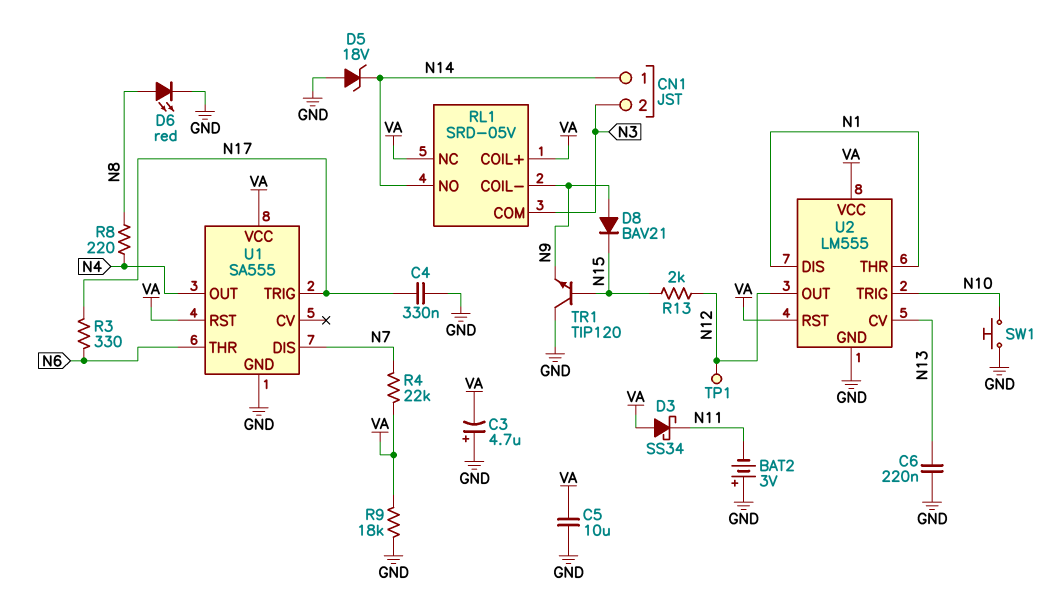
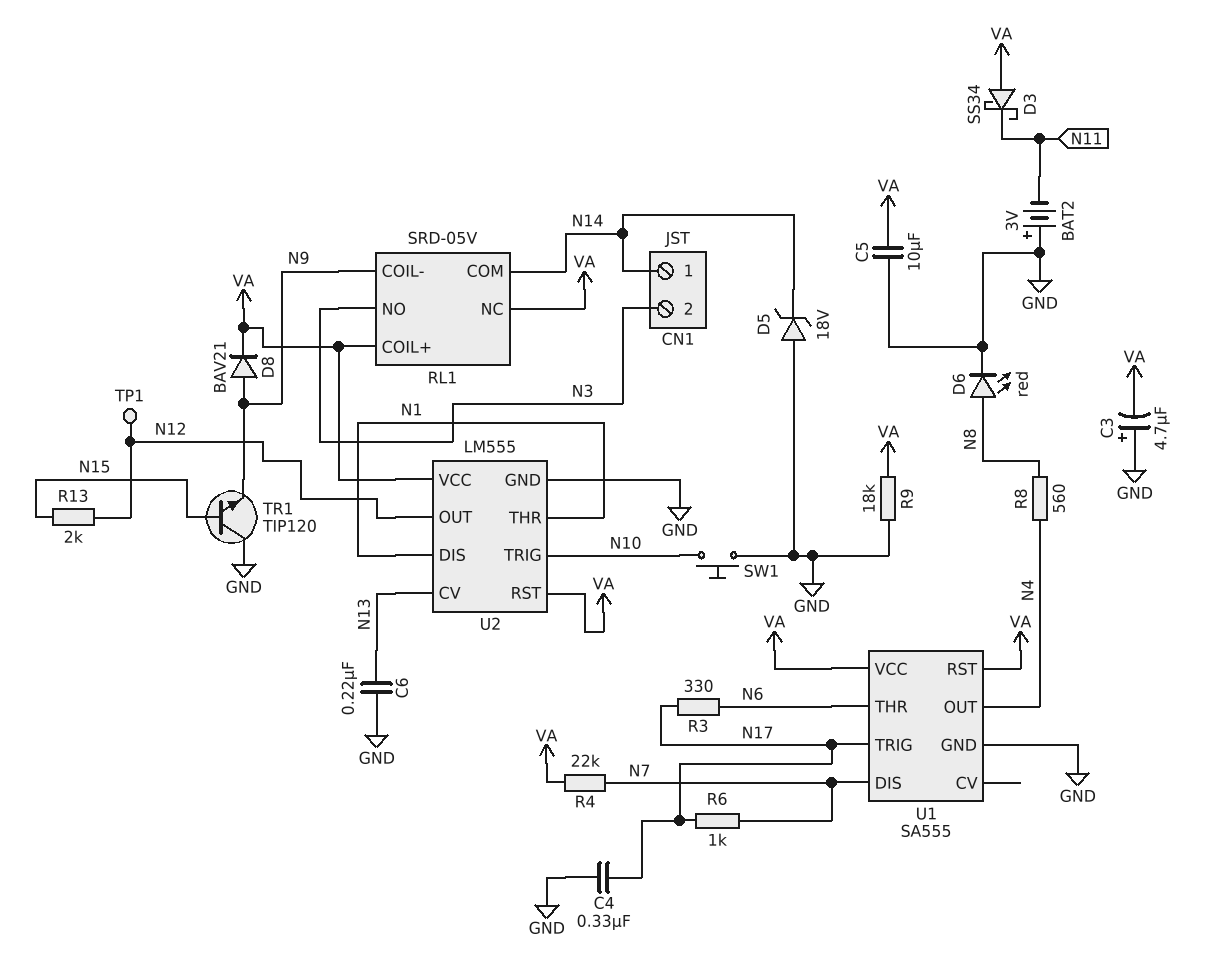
D8: diode BAV21 (A N9, K N15) -> diode BAV21 (A N9, K VA)
R6: none -> 1k (N7, N17)
R8: 220 (N4, N8) -> 560 (N4, N8)
RL1 pin COM: N3 -> N14
RL1 pin NO: N14 -> N3

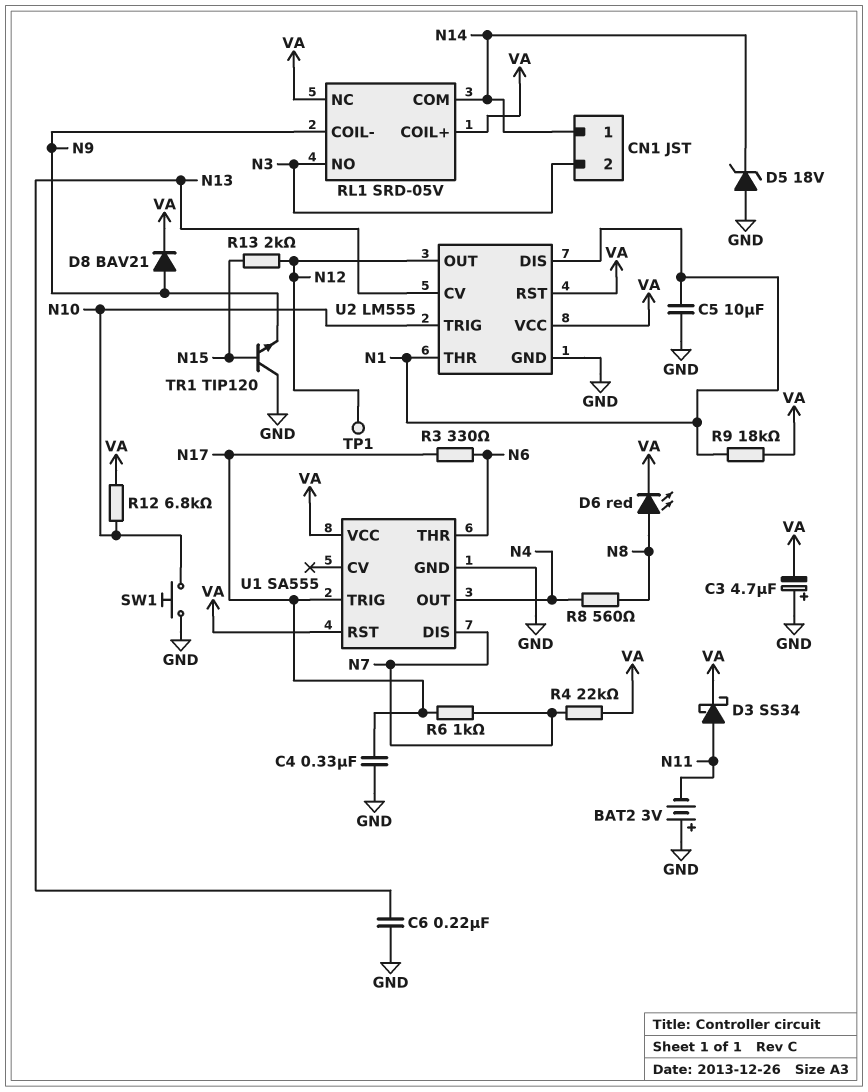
C5: 10uF (GND, VA) -> 10uF (GND, N1)
D3: schottky SS34 (A VA, K N11) -> schottky SS34 (A N11, K VA)
D6: LED red (A N8, K GND) -> LED red (A N8, K VA)
R9: 18k (GND, VA) -> 18k (N1, VA)
R12: none -> 6.8k (N10, VA)

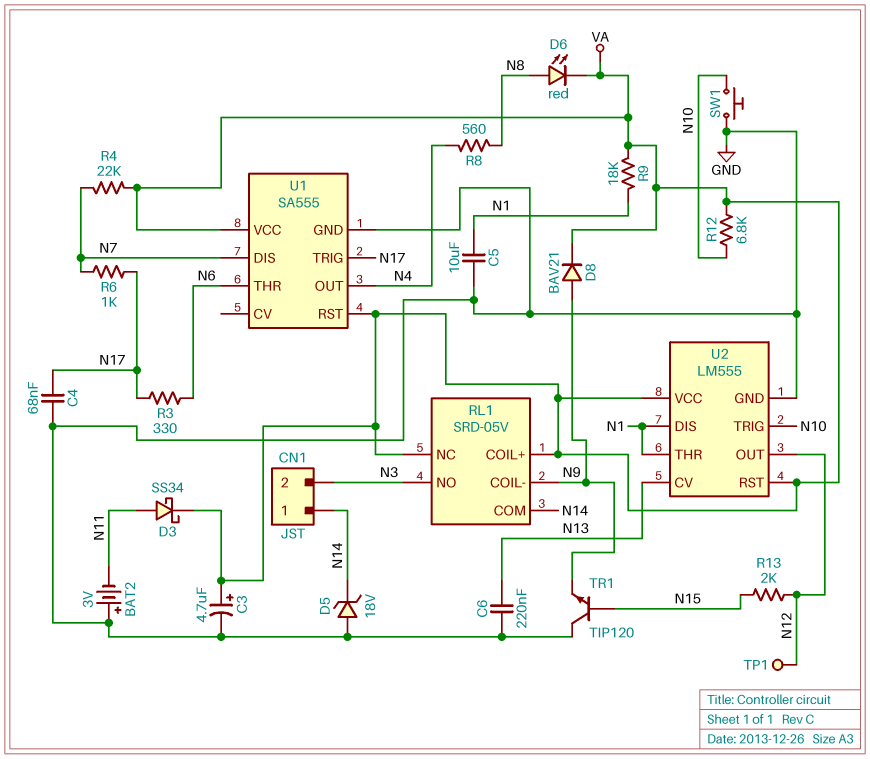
C3: 4.7uF (plus GND, minus VA) -> 4.7uF (plus VA, minus GND)
C4: 330nF (GND, N17) -> 68nF (GND, N17)

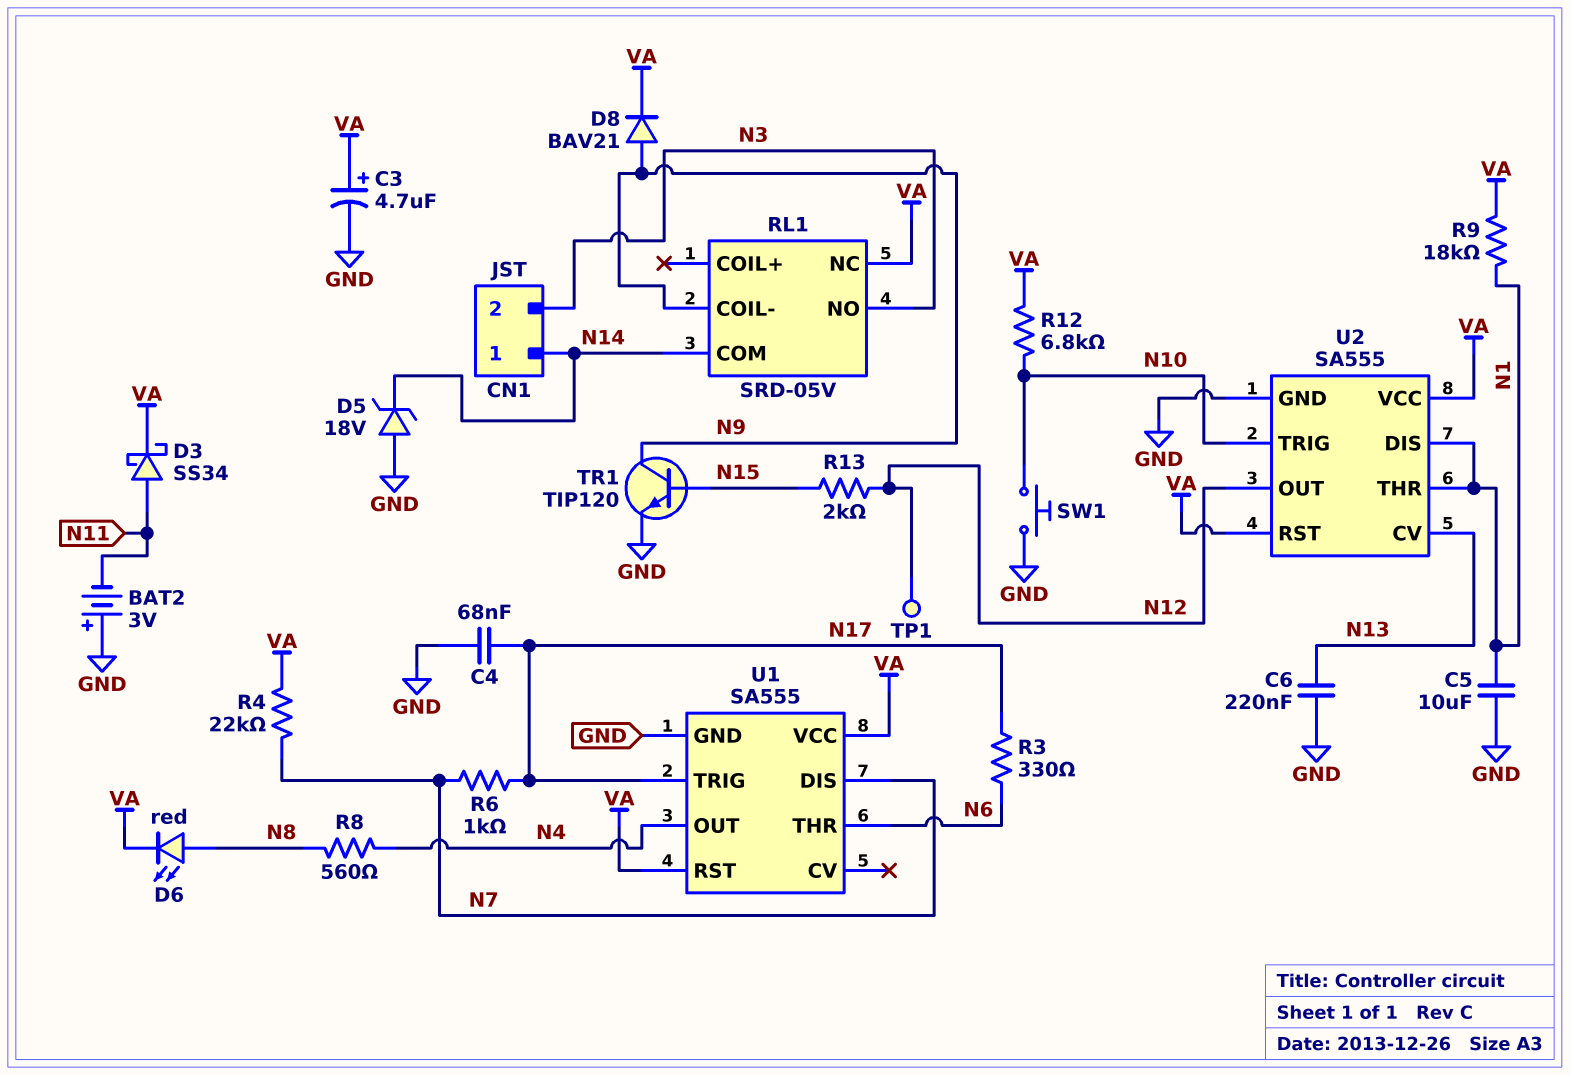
RL1 pin COIL+: VA -> none
TR1: NPN TIP120 (B N15, C GND, E N9) -> NPN TIP120 (B N15, C N9, E GND)
U2: LM555 -> SA555

